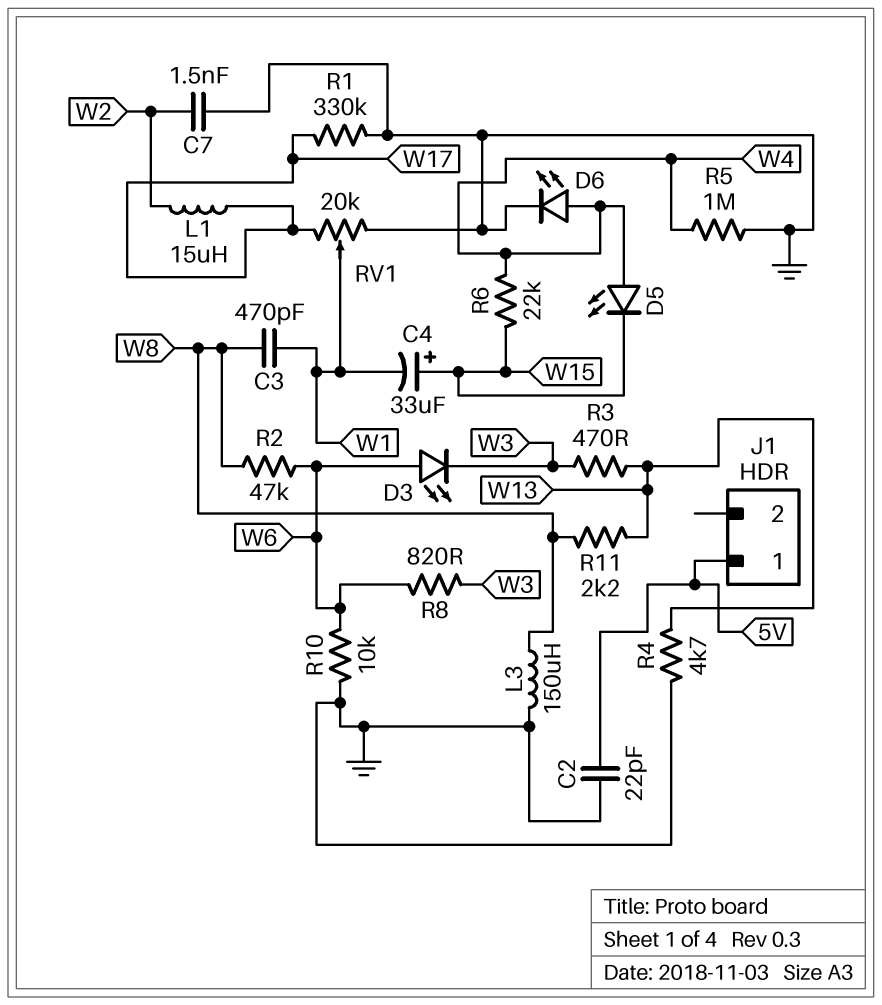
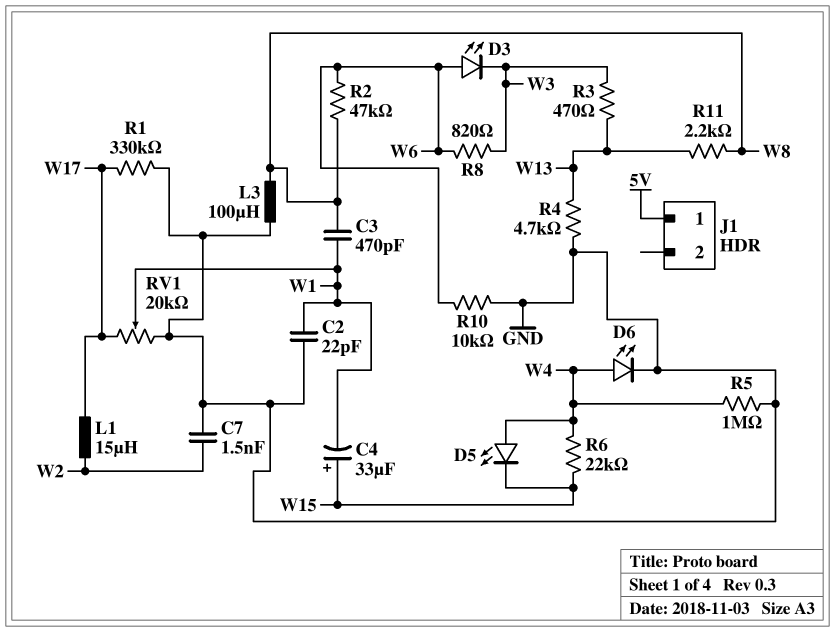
C2: 22pF (5V, GND) -> 22pF (GND, W1)
L3: 150uH (GND, W8) -> 100uH (GND, W8)

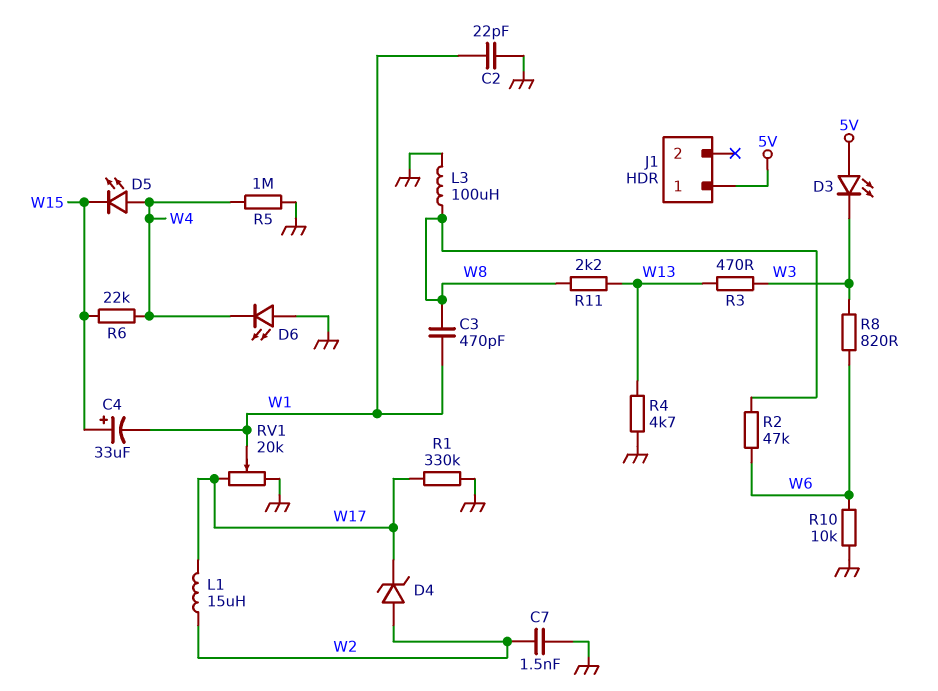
D3: LED (A W6, K W3) -> LED (A 5V, K W3)
D4: none -> zener (A W2, K W17)
D6: LED (A W4, K GND) -> LED (A GND, K W4)

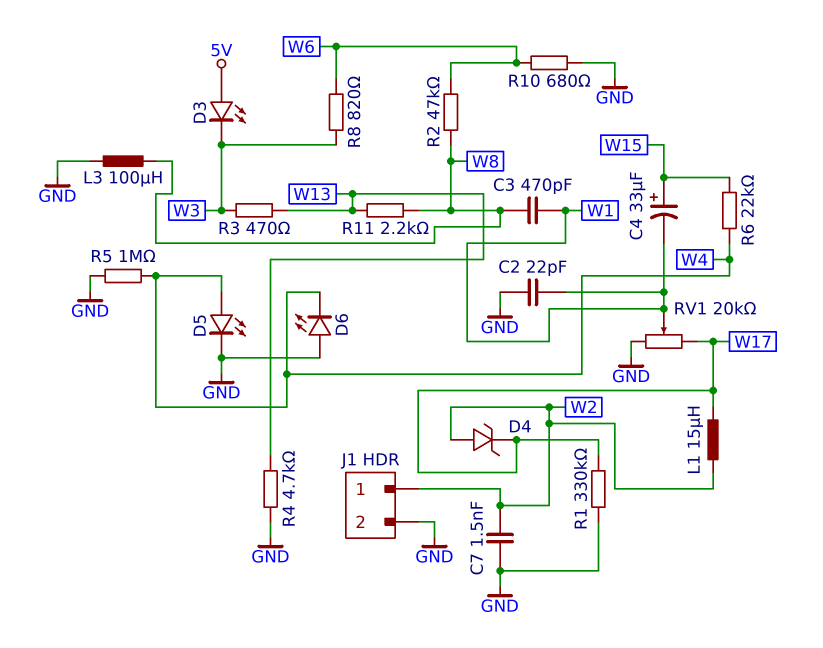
D5: LED (A W4, K W15) -> LED (A W4, K GND)
J1 pin 1: 5V -> W2
J1 pin 2: none -> GND
R10: 10k (GND, W6) -> 680 (GND, W6)

